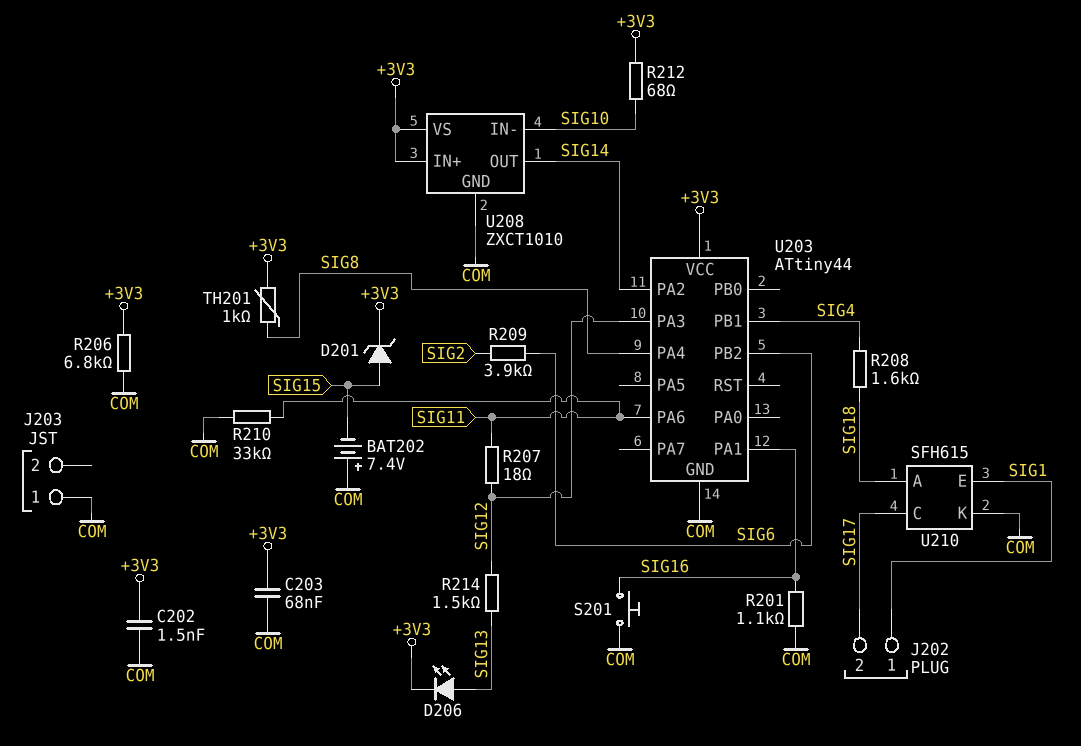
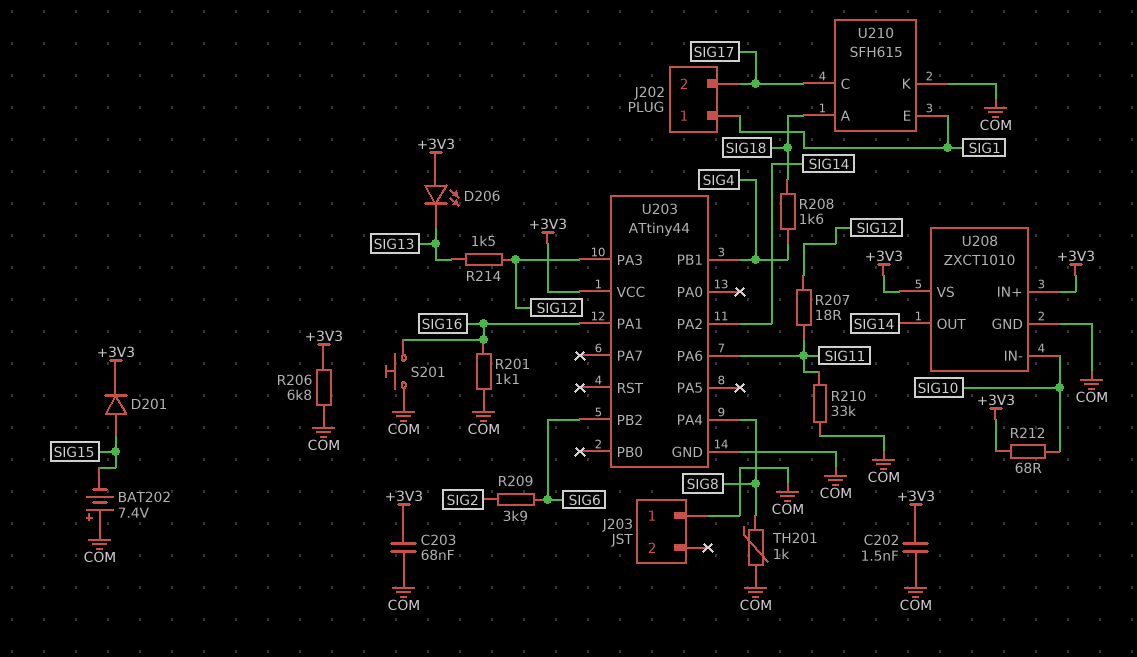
D201: zener (A SIG15, K +3V3) -> diode (A SIG15, K +3V3)
D206: LED (A SIG13, K +3V3) -> LED (A +3V3, K SIG13)
TH201: 1k (+3V3, SIG8) -> 1k (COM, SIG8)

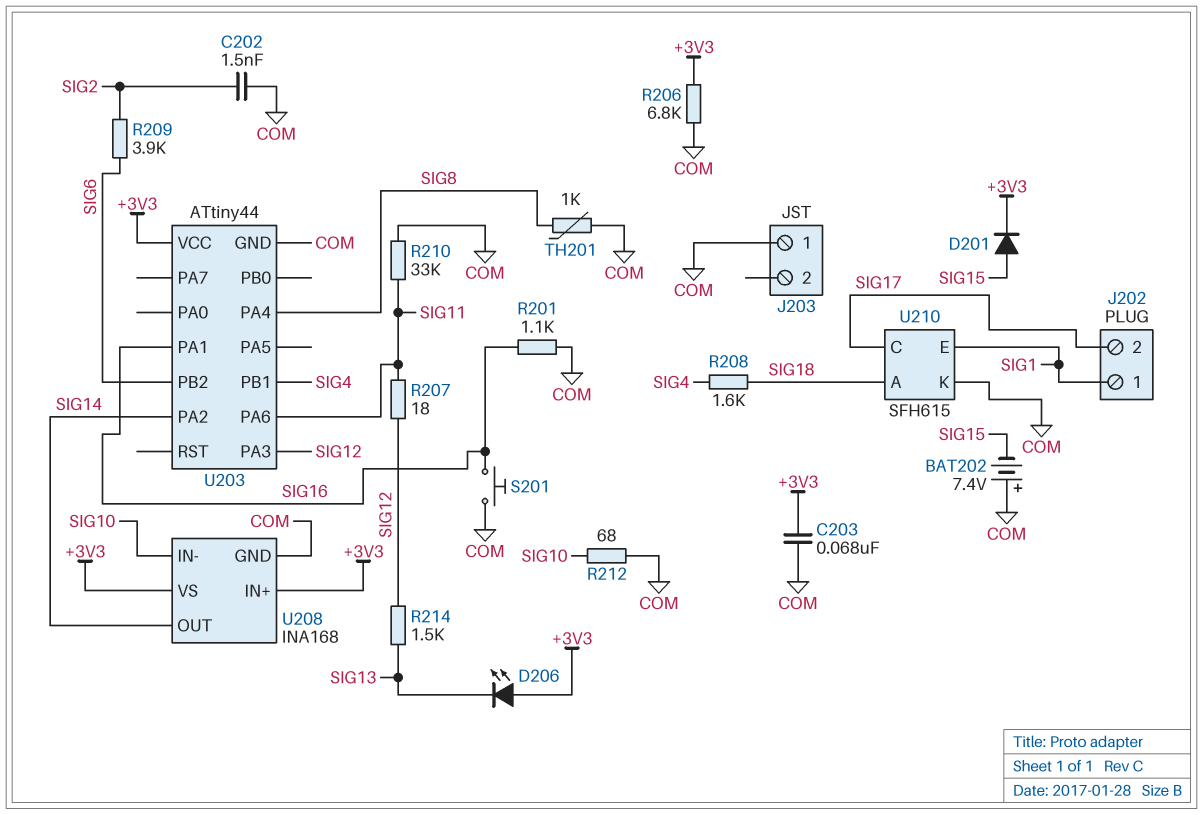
C202: 1.5nF (+3V3, COM) -> 1.5nF (COM, SIG2)
R212: 68 (+3V3, SIG10) -> 68 (COM, SIG10)
U208: ZXCT1010 -> INA168

